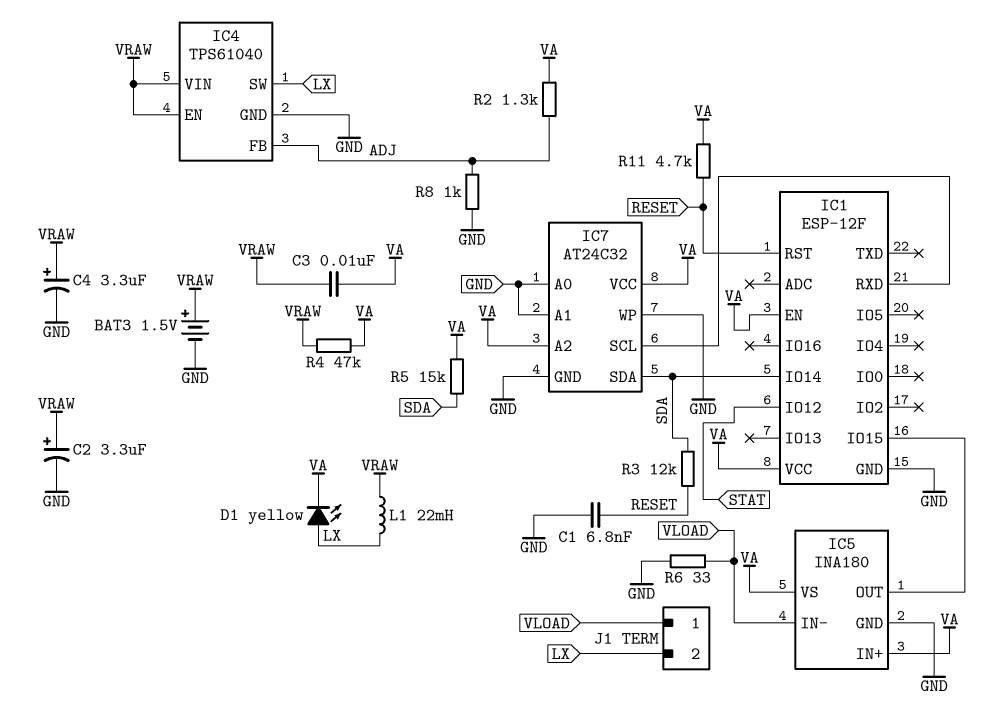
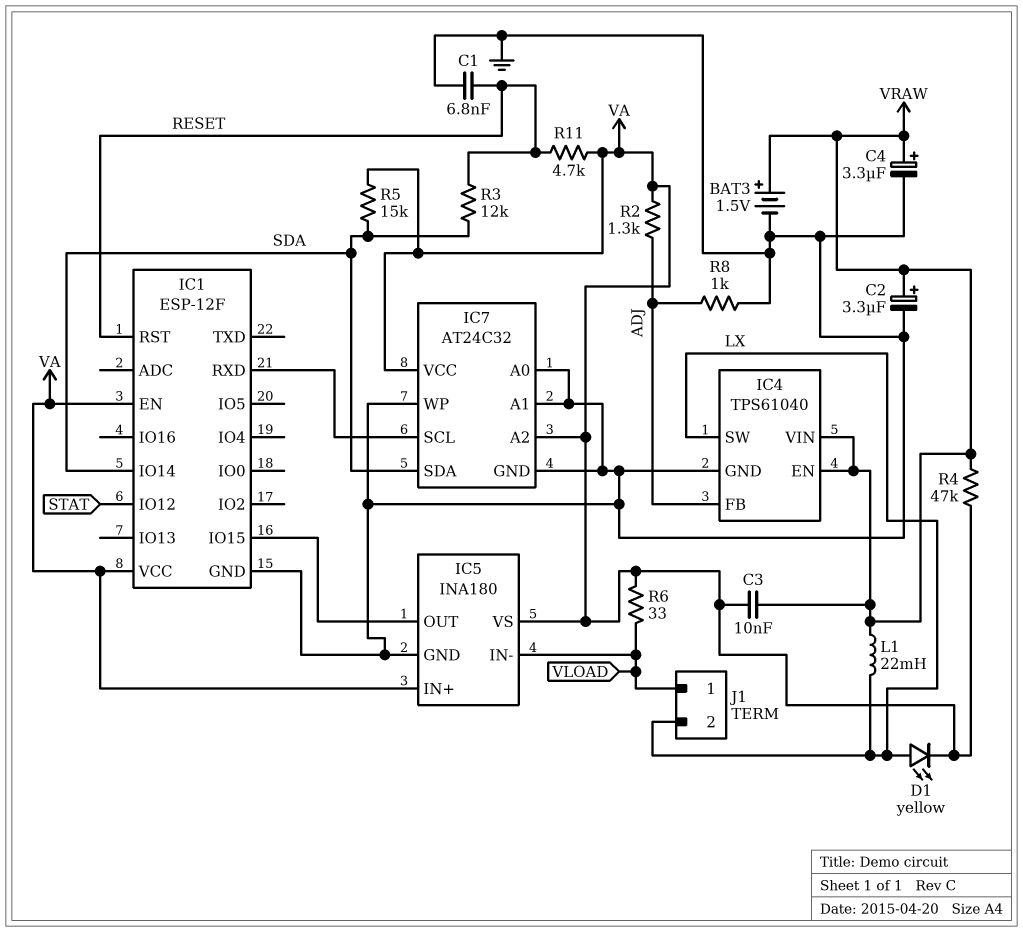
R6: 33 (GND, VLOAD) -> 33 (VA, VLOAD)

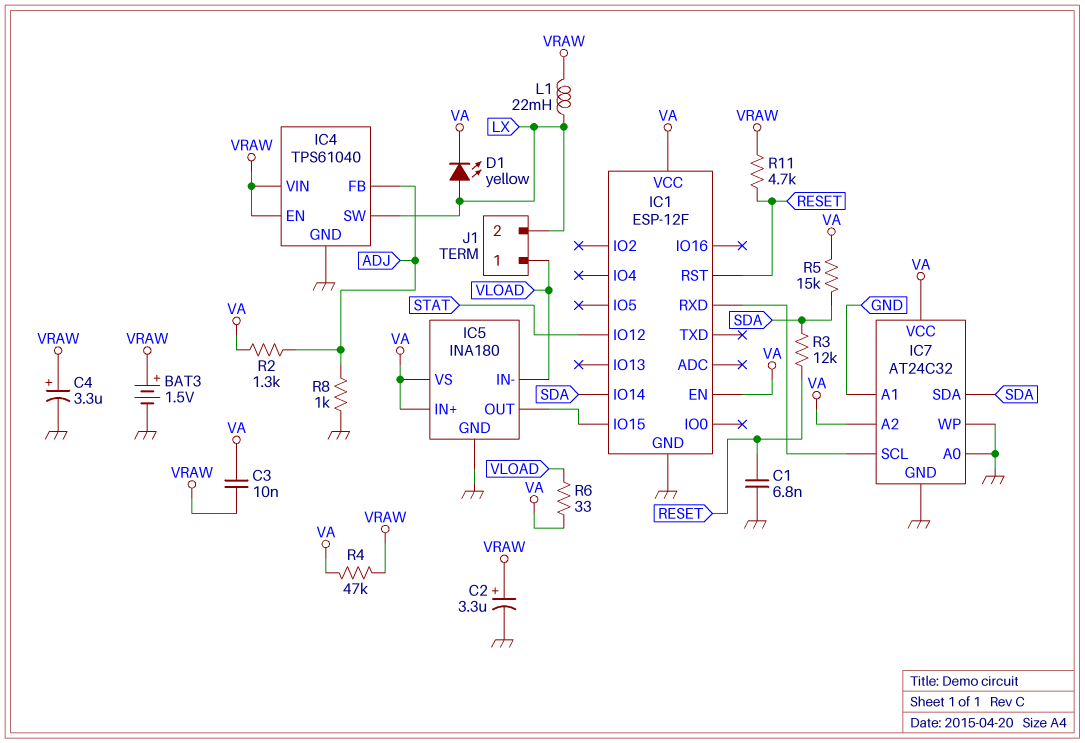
R11: 4.7k (RESET, VA) -> 4.7k (RESET, VRAW)

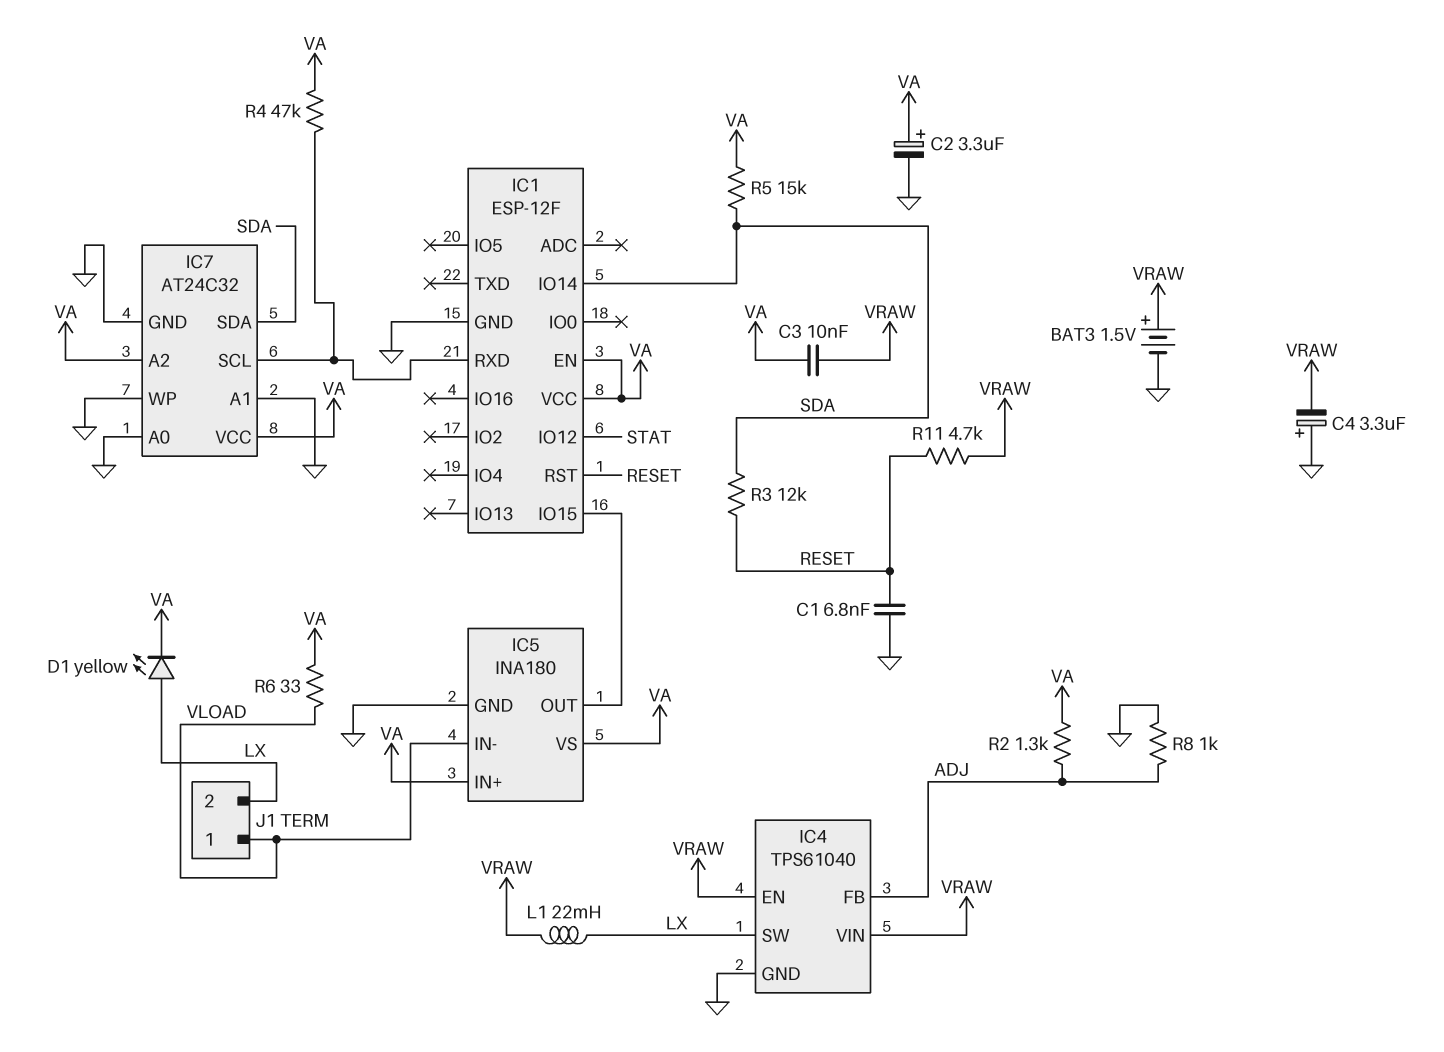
C2: 3.3uF (plus VRAW, minus GND) -> 3.3uF (plus VA, minus GND)
C4: 3.3uF (plus VRAW, minus GND) -> 3.3uF (plus GND, minus VRAW)
R4: 47k (VA, VRAW) -> 47k (IC1/RXD, VA)

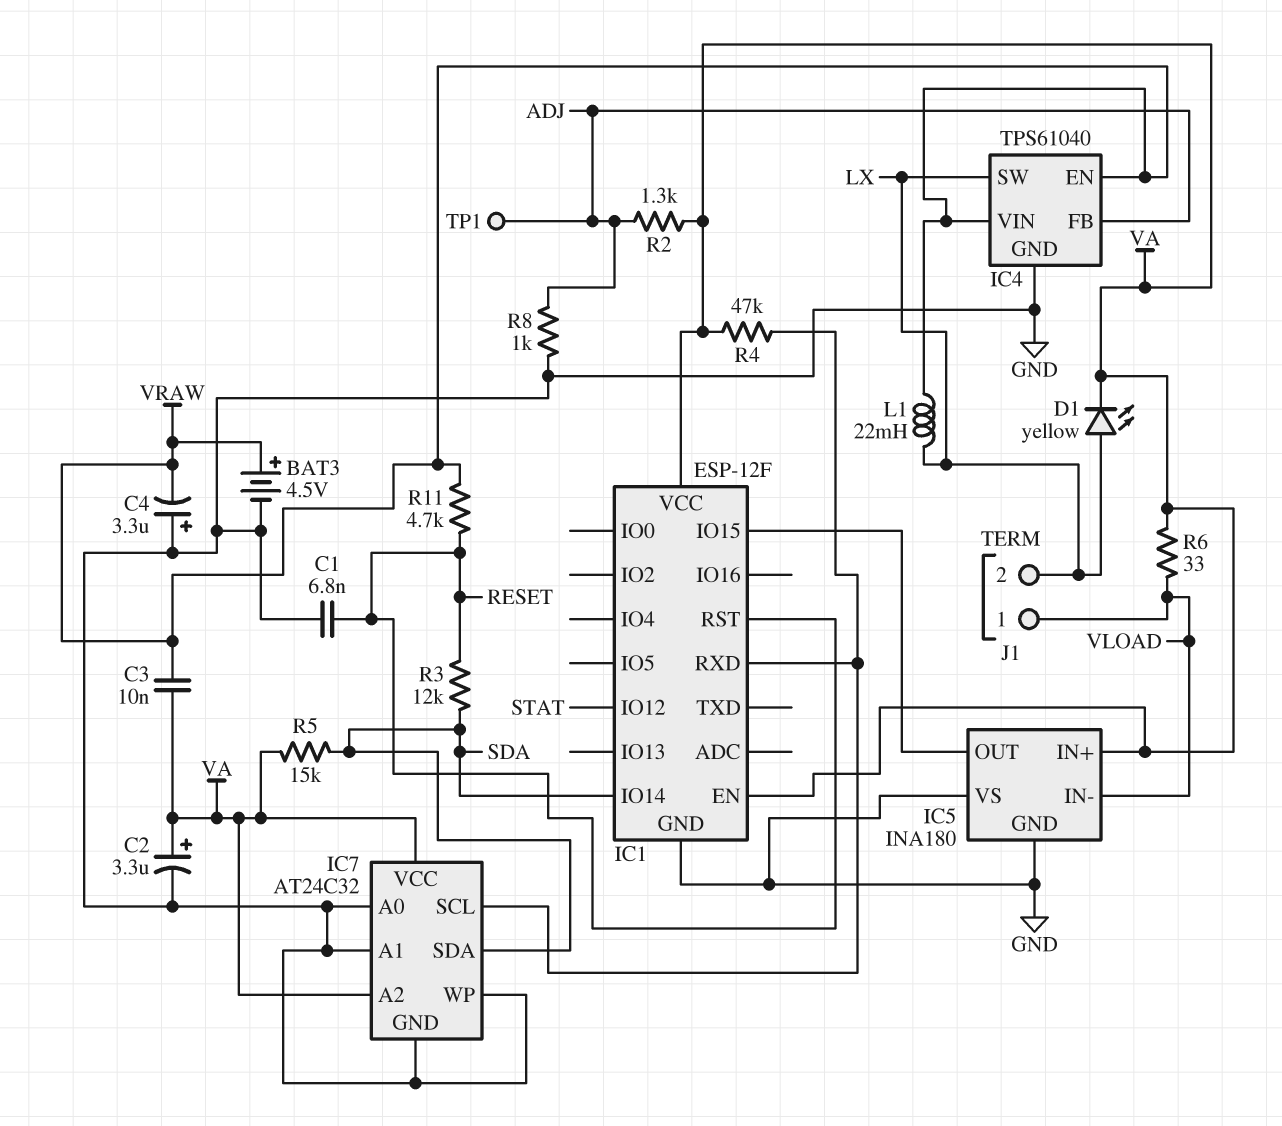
BAT3: 1.5V (plus VRAW, minus GND) -> 4.5V (plus VRAW, minus GND)
IC5 pin VS: VA -> GND
TP1: none -> test point (ADJ)

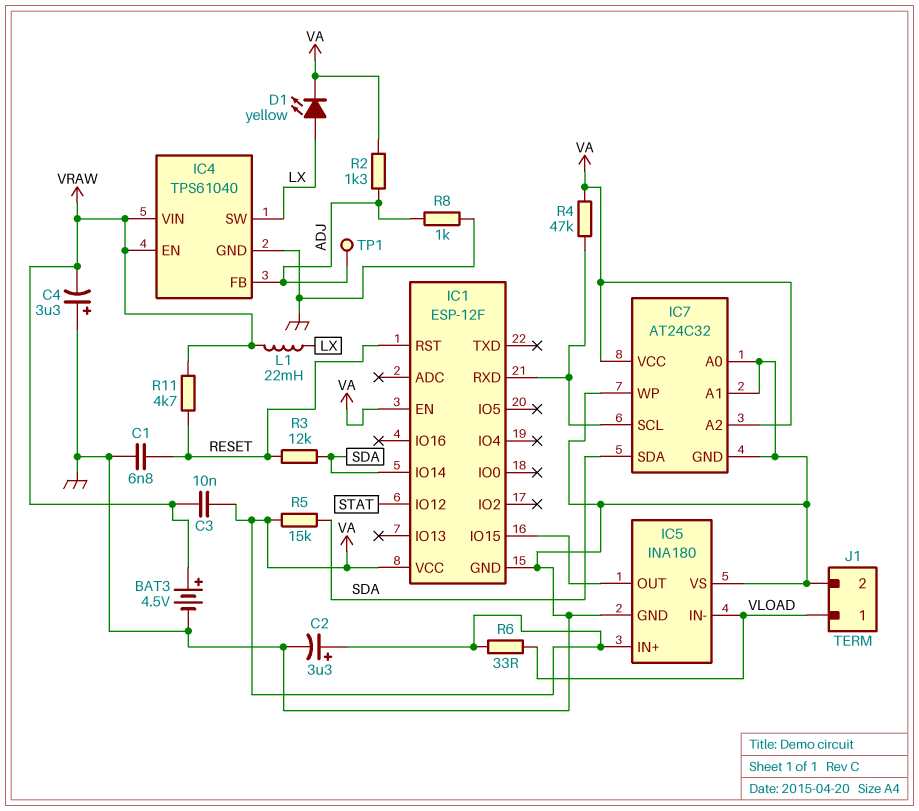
J1 pin 2: LX -> GND

